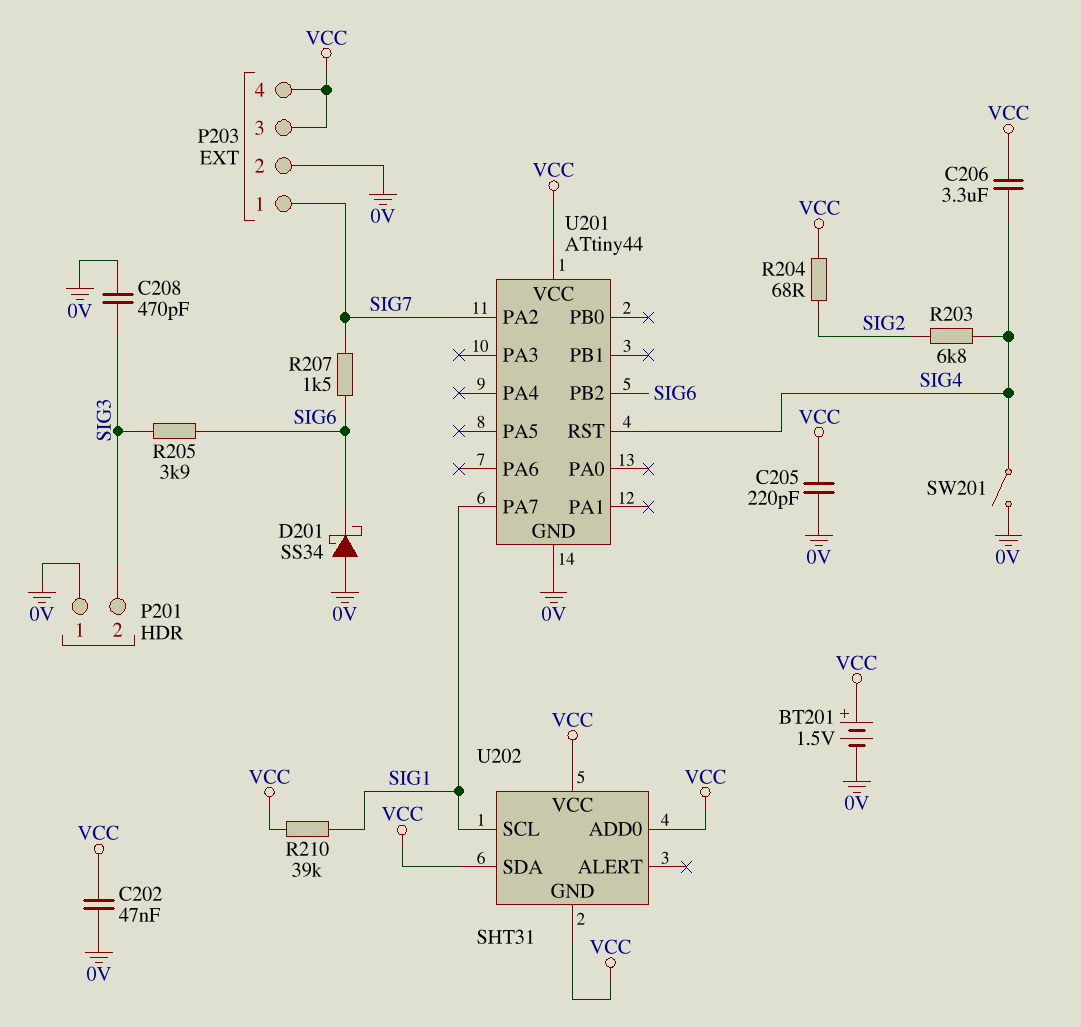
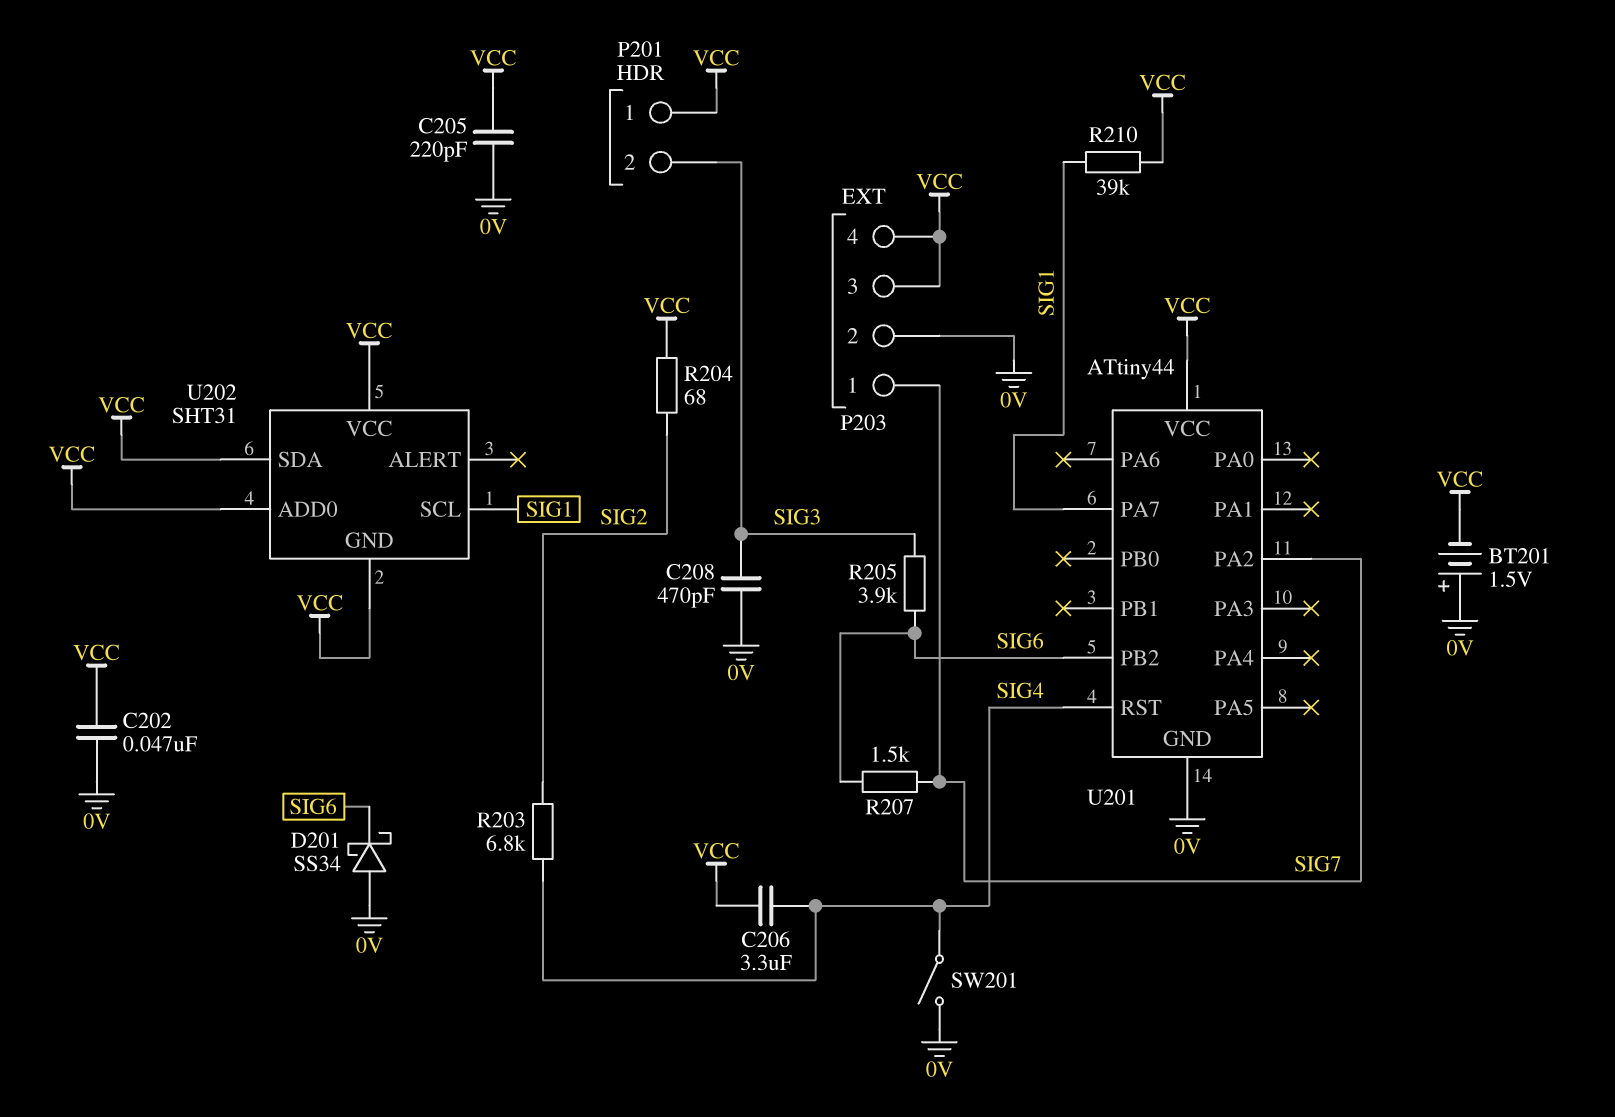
BT201: 1.5V (plus VCC, minus 0V) -> 1.5V (plus 0V, minus VCC)
P201 pin 1: 0V -> VCC

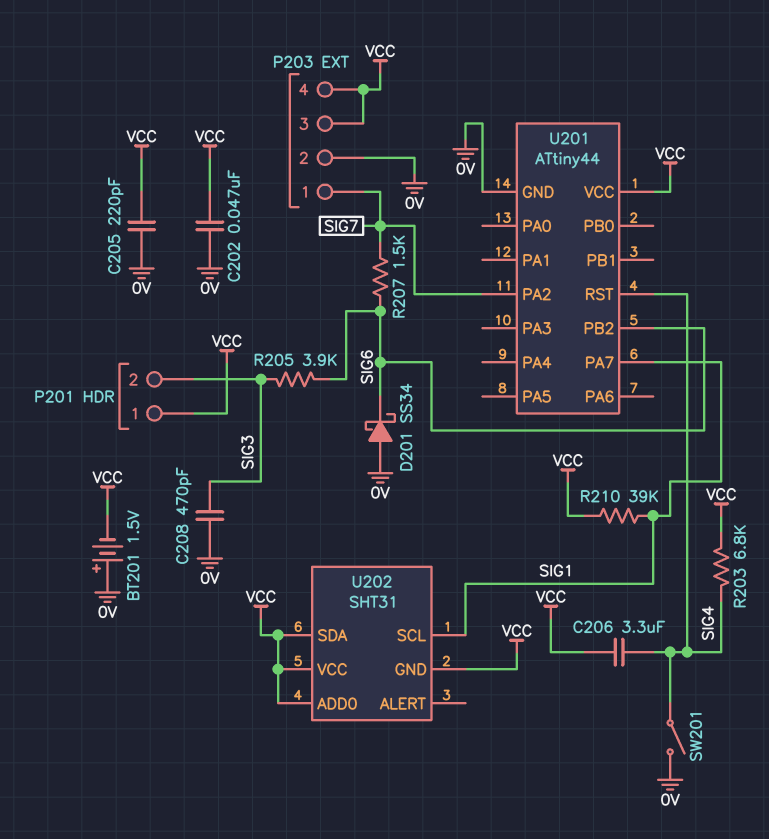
R203: 6.8k (SIG2, SIG4) -> 6.8k (SIG4, VCC)
R204: 68 (SIG2, VCC) -> none

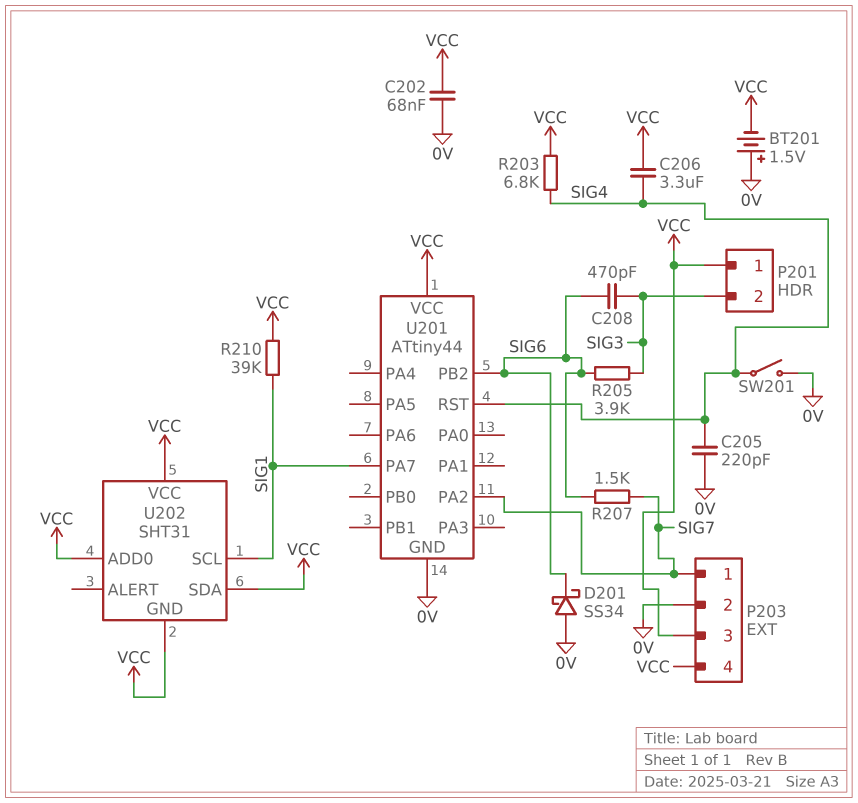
C202: 47nF (0V, VCC) -> 68nF (0V, VCC)
C205: 220pF (0V, VCC) -> 220pF (0V, SIG4)
C208: 470pF (0V, SIG3) -> 470pF (SIG3, SIG6)

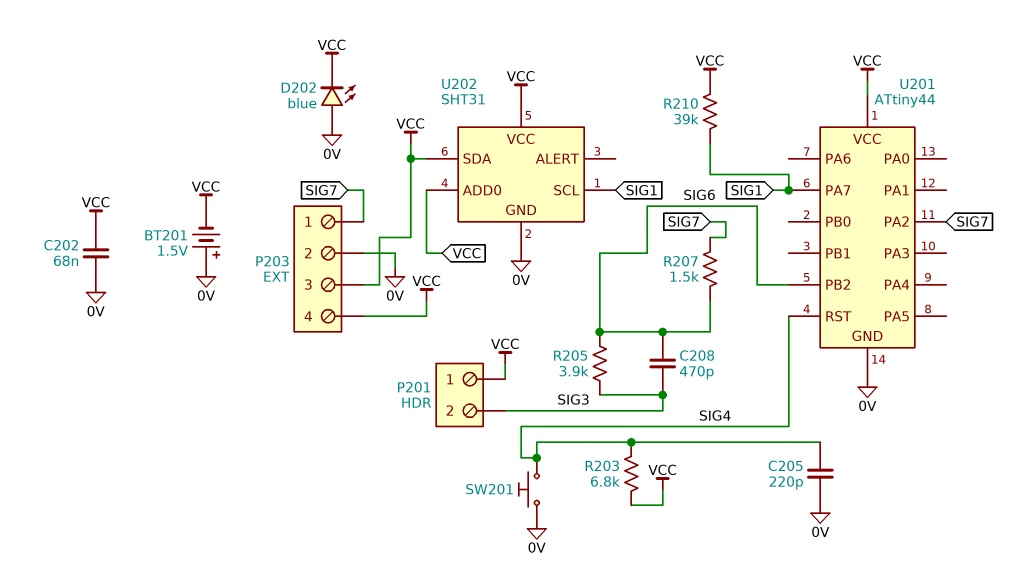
C206: 3.3uF (SIG4, VCC) -> none
D201: schottky SS34 (A 0V, K SIG6) -> none
D202: none -> LED blue (A 0V, K VCC)
SW201: switch (0V, SIG4) -> button (0V, SIG4)
U202 pin GND: VCC -> 0V

